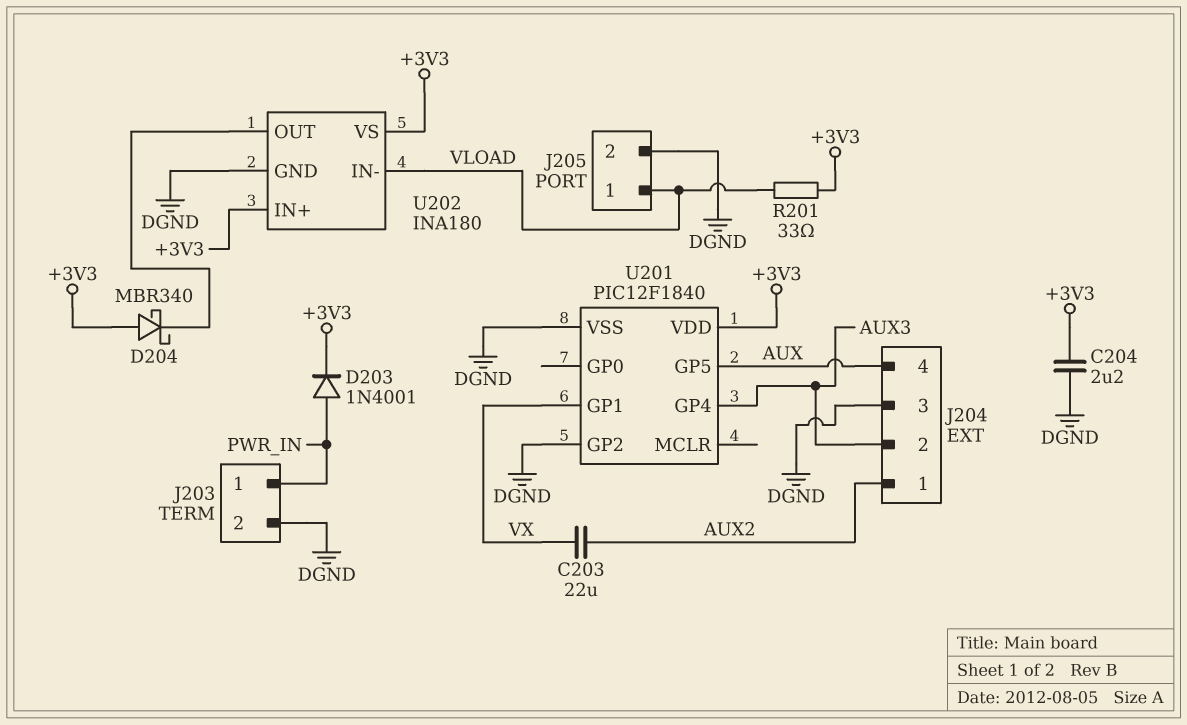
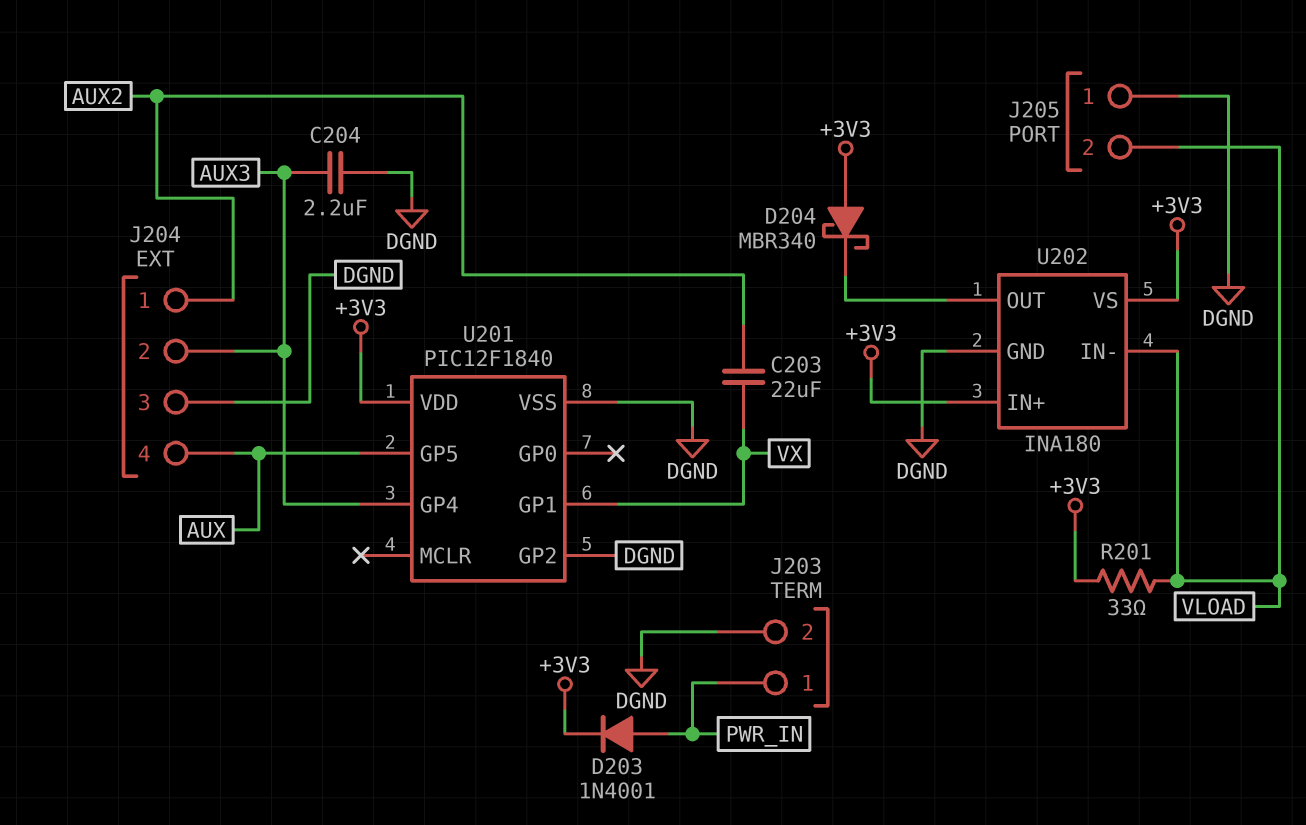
C204: 2.2uF (+3V3, DGND) -> 2.2uF (AUX3, DGND)
J205 pin 1: VLOAD -> DGND
J205 pin 2: DGND -> VLOAD

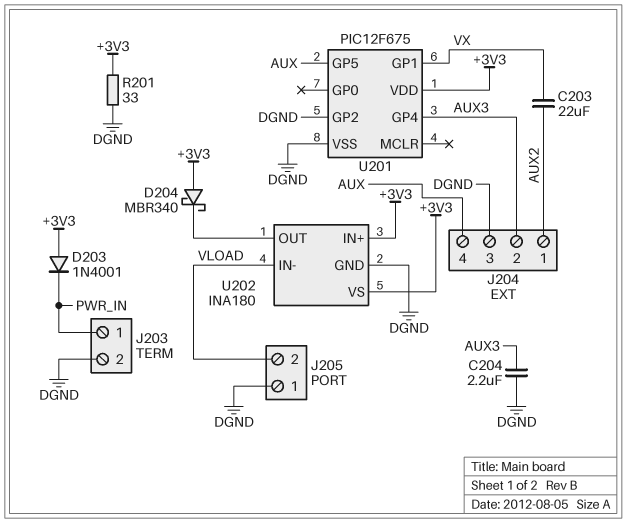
D203: diode 1N4001 (A PWR_IN, K +3V3) -> diode 1N4001 (A +3V3, K PWR_IN)
R201: 33 (+3V3, VLOAD) -> 33 (+3V3, DGND)
U201: PIC12F1840 -> PIC12F675

